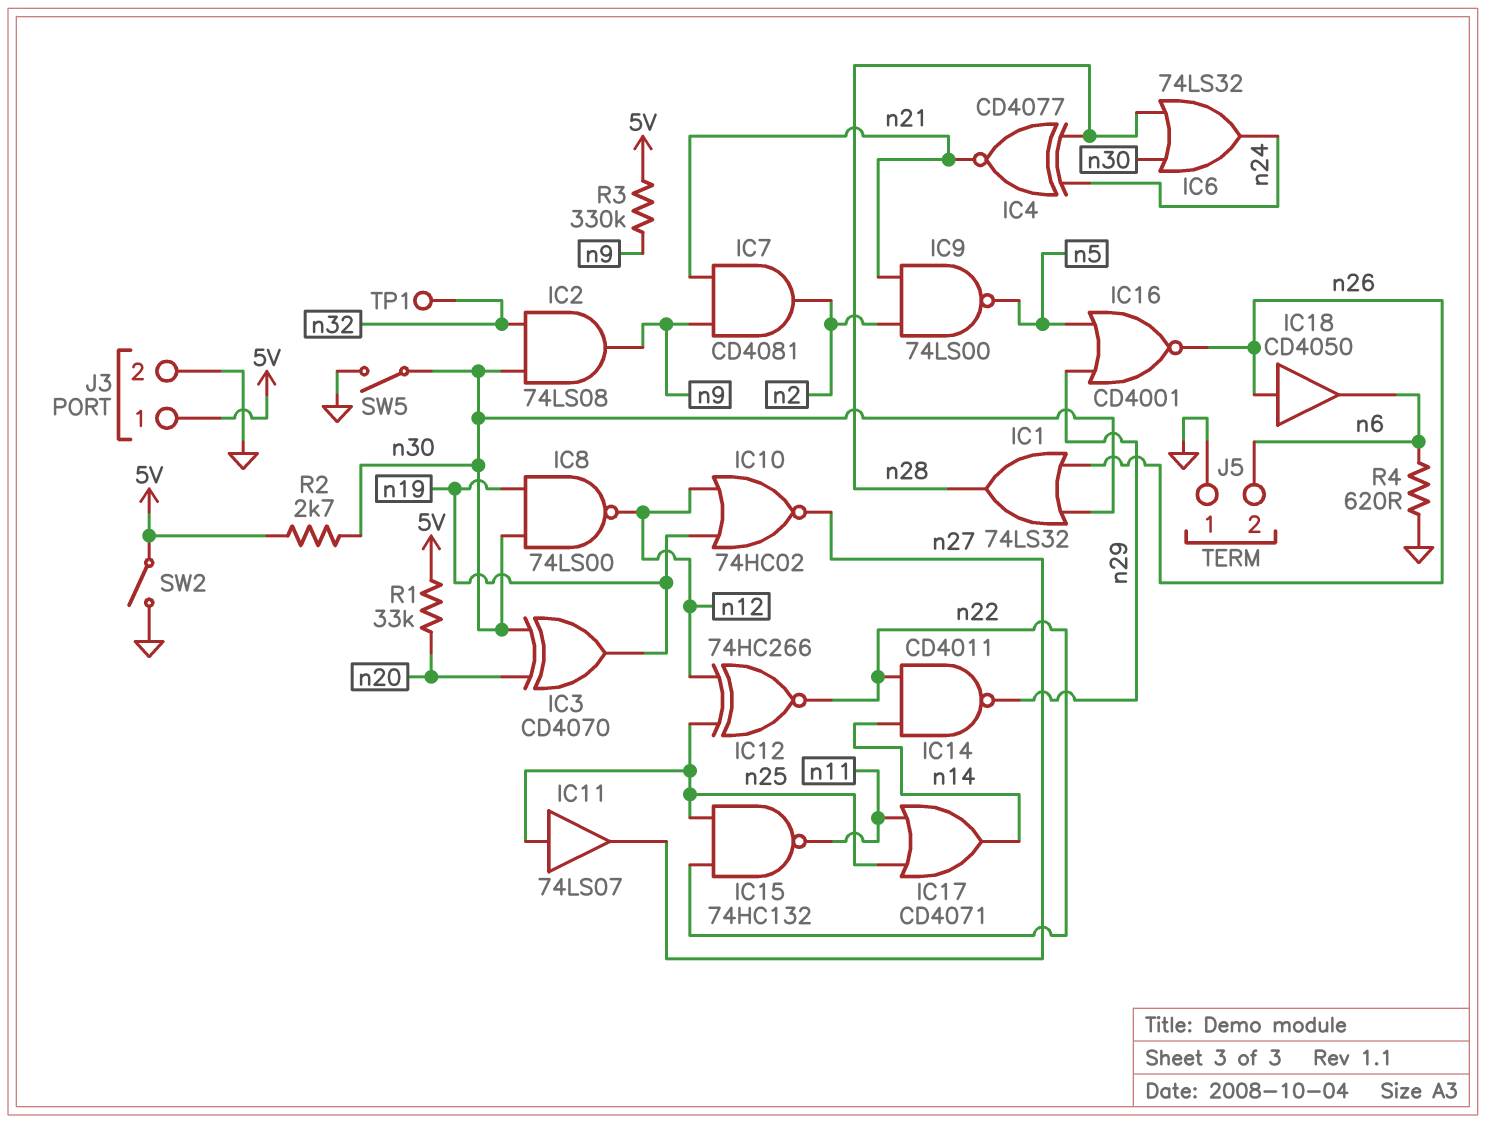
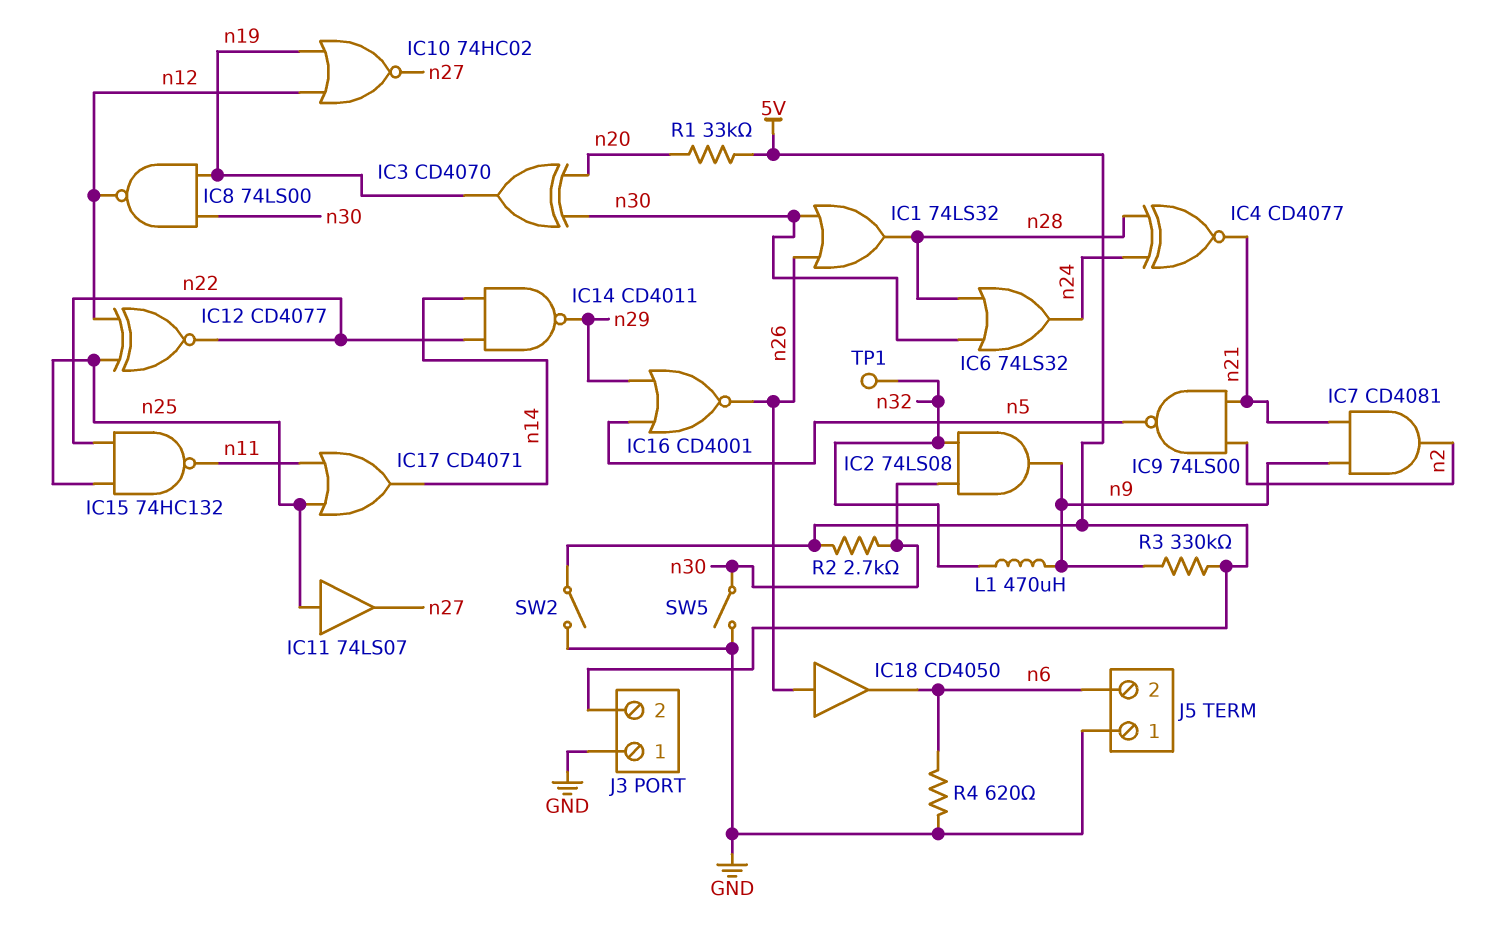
IC12: XNOR 74HC266 (in n12, in n25, out n22) -> XNOR CD4077 (in n12, in n25, out n22)
J3 pin 1: 5V -> GND
J3 pin 2: GND -> 5V
L1: none -> 470uH (n9, n32)

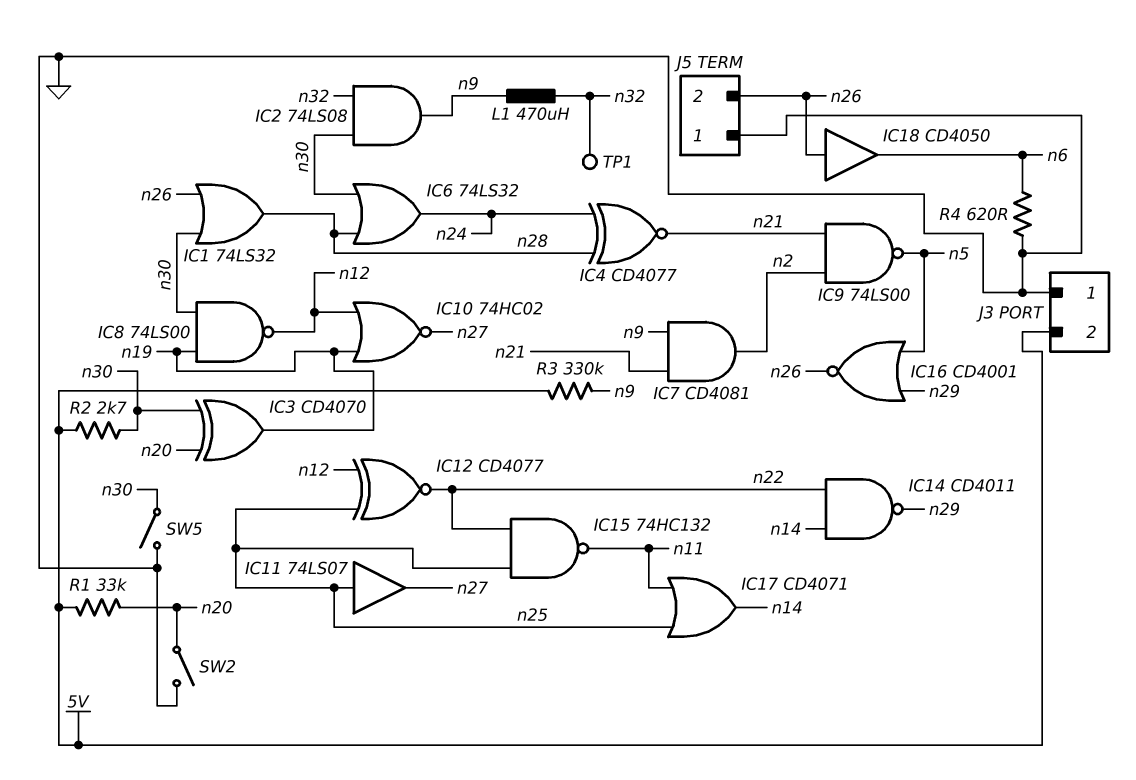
J5 pin 2: n6 -> n26
SW2: switch (5V, GND) -> switch (GND, n20)

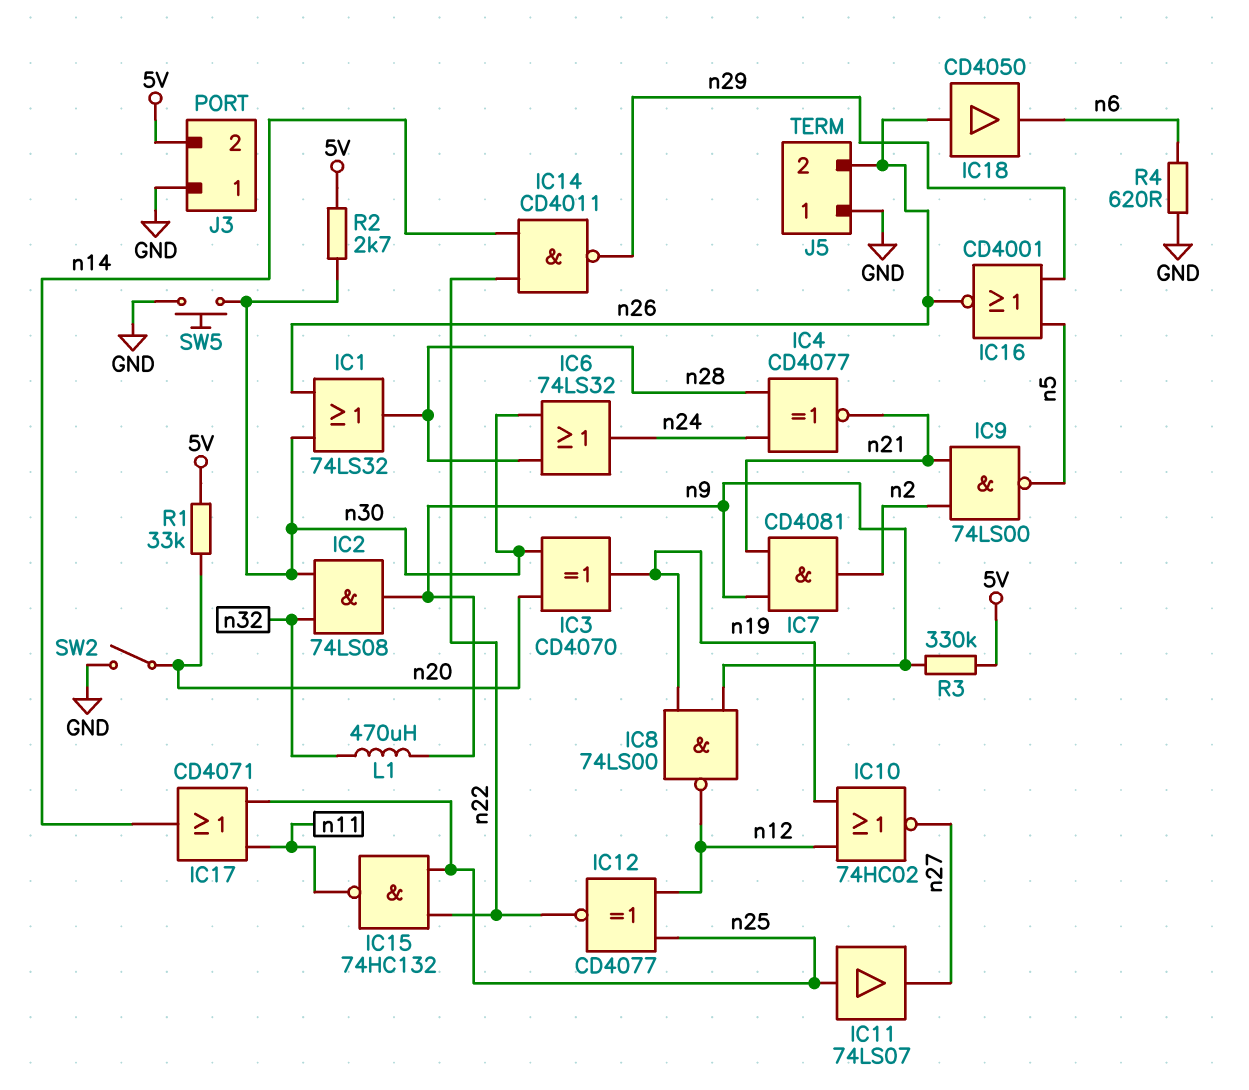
IC8: NAND 74LS00 (in n19, in n30, out n12) -> NAND 74LS00 (in n9, in n19, out n12)
SW5: switch (GND, n30) -> button (GND, n30)
TP1: test point (n32) -> none

